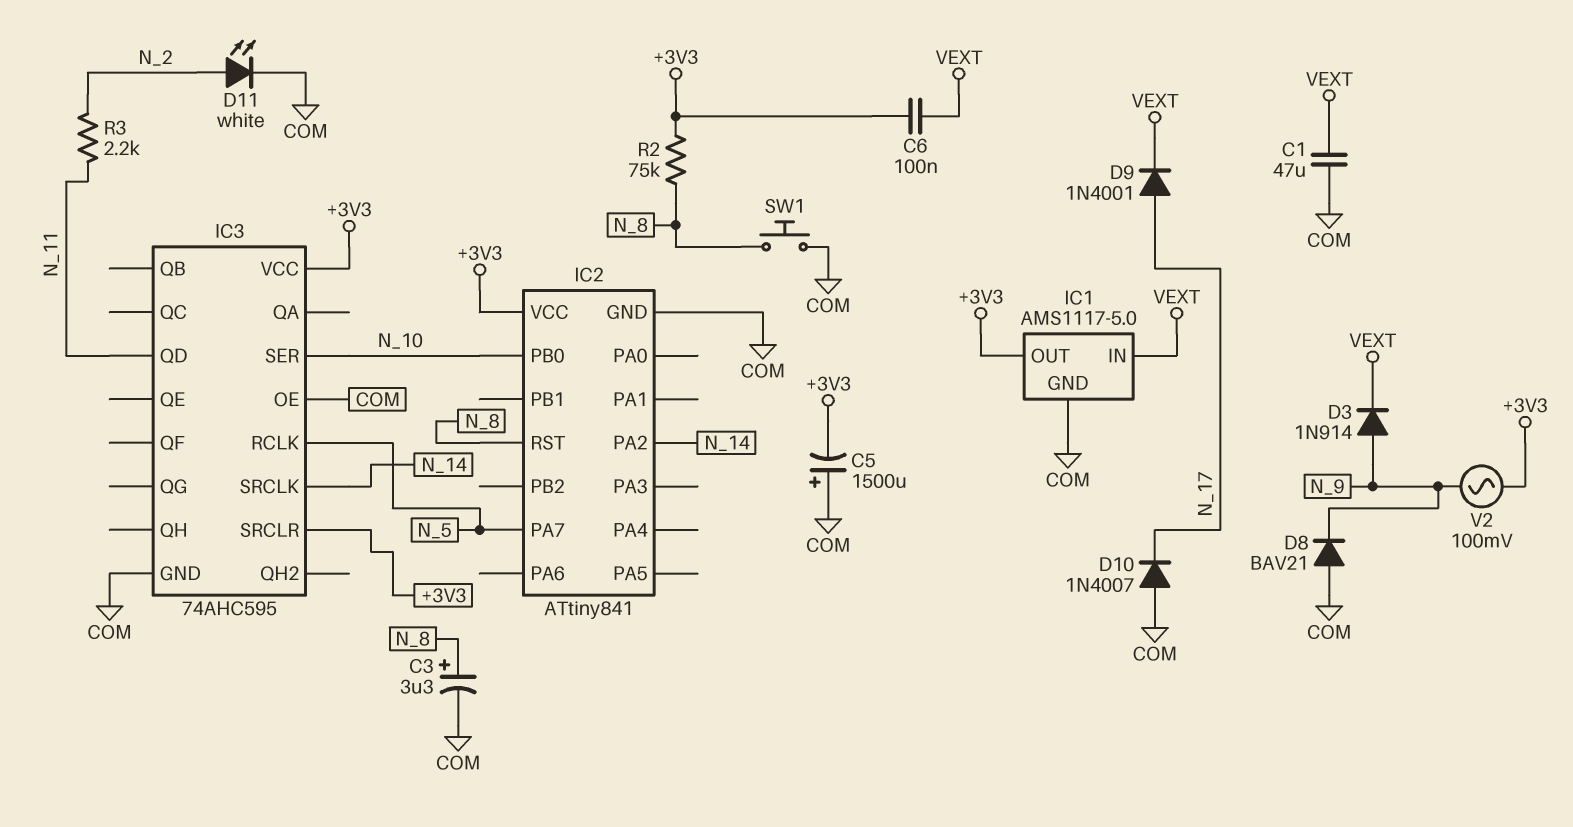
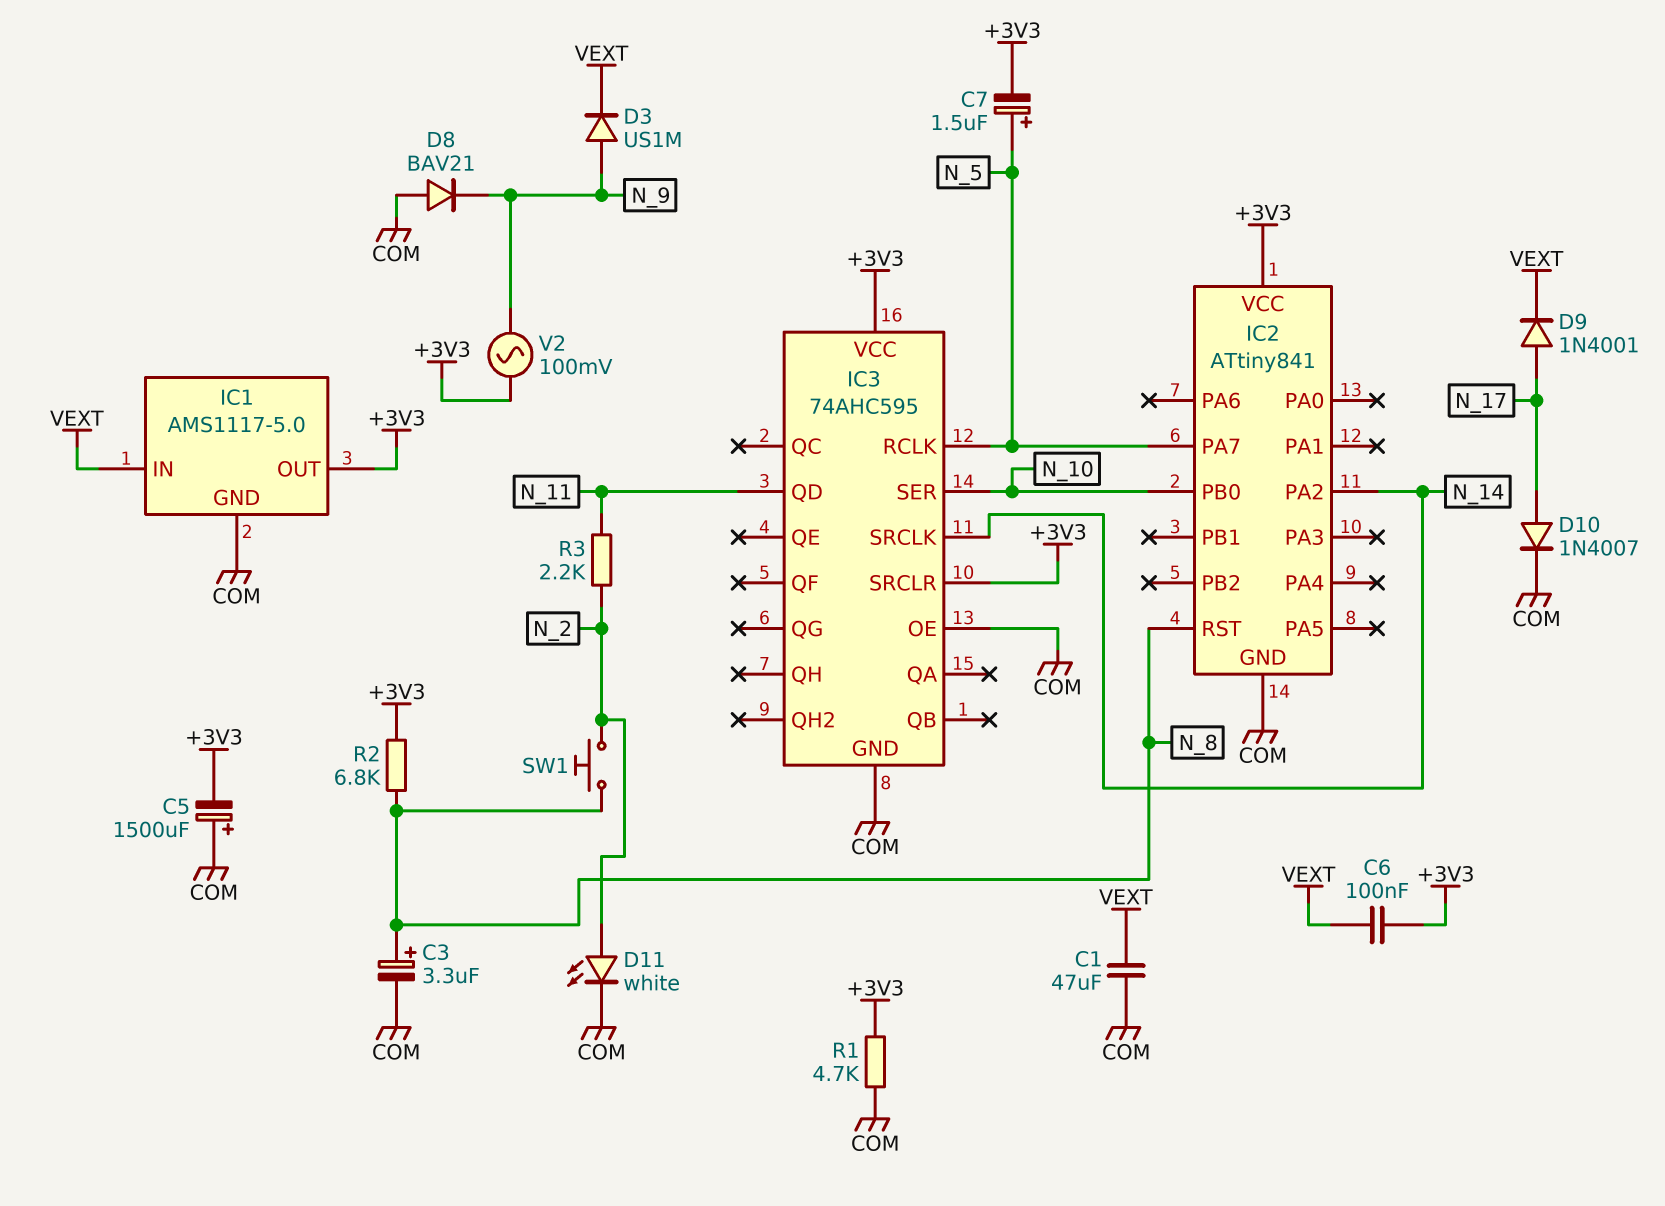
C7: none -> 1.5uF (plus N_5, minus +3V3)
D3: diode 1N914 (A N_9, K VEXT) -> diode US1M (A N_9, K VEXT)
D10: diode 1N4007 (A COM, K N_17) -> diode 1N4007 (A N_17, K COM)
R1: none -> 4.7k (+3V3, COM)
R2: 75k (+3V3, N_8) -> 6.8k (+3V3, N_8)
SW1: button (COM, N_8) -> button (N_2, N_8)

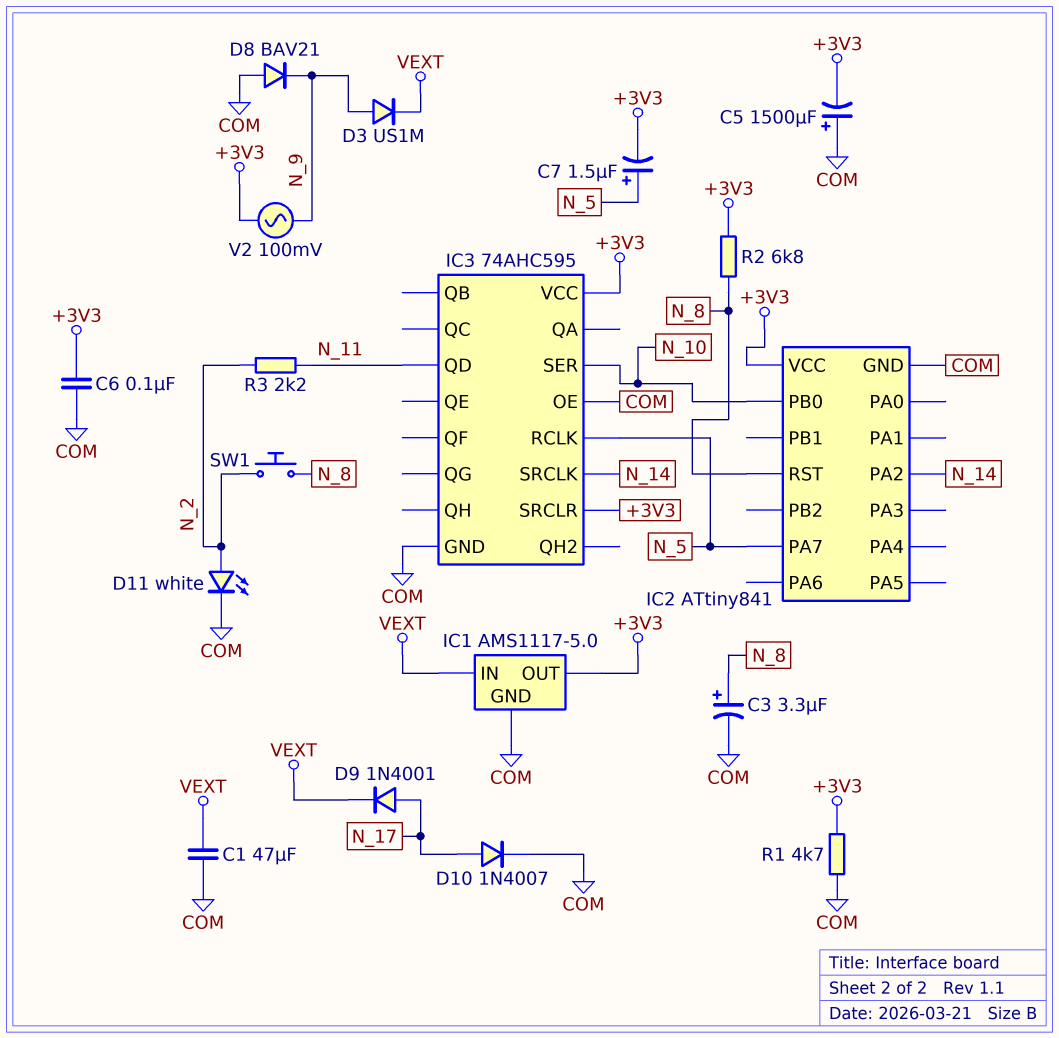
C6: 100nF (+3V3, VEXT) -> 100nF (+3V3, COM)

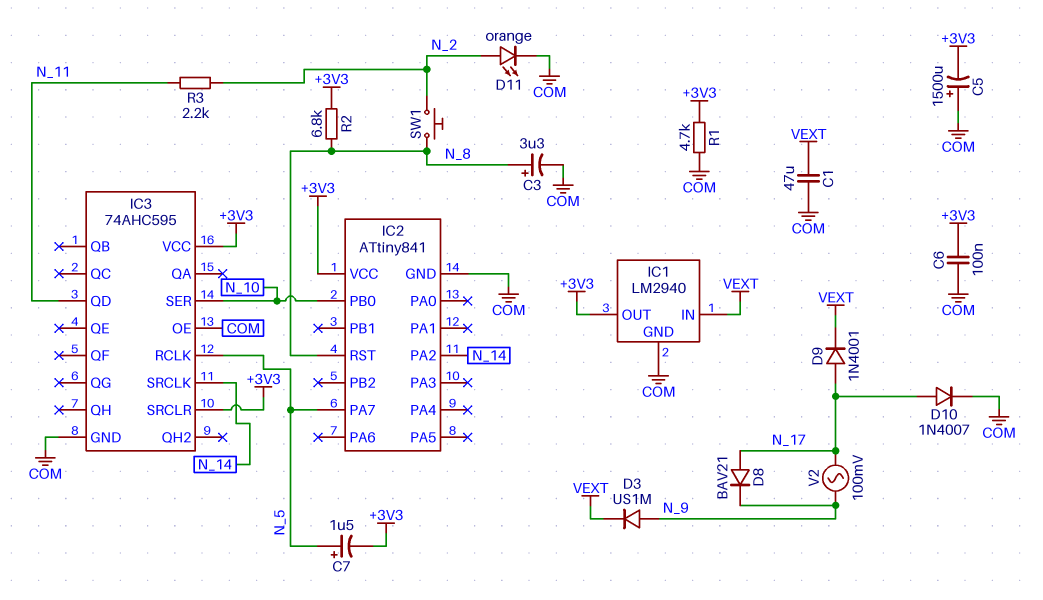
D8: diode BAV21 (A COM, K N_9) -> diode BAV21 (A N_17, K N_9)
D11: LED white (A N_2, K COM) -> LED orange (A N_2, K COM)
IC1: AMS1117-5.0 -> LM2940
V2: AC 100mV (+3V3, N_9) -> AC 100mV (N_9, N_17)

